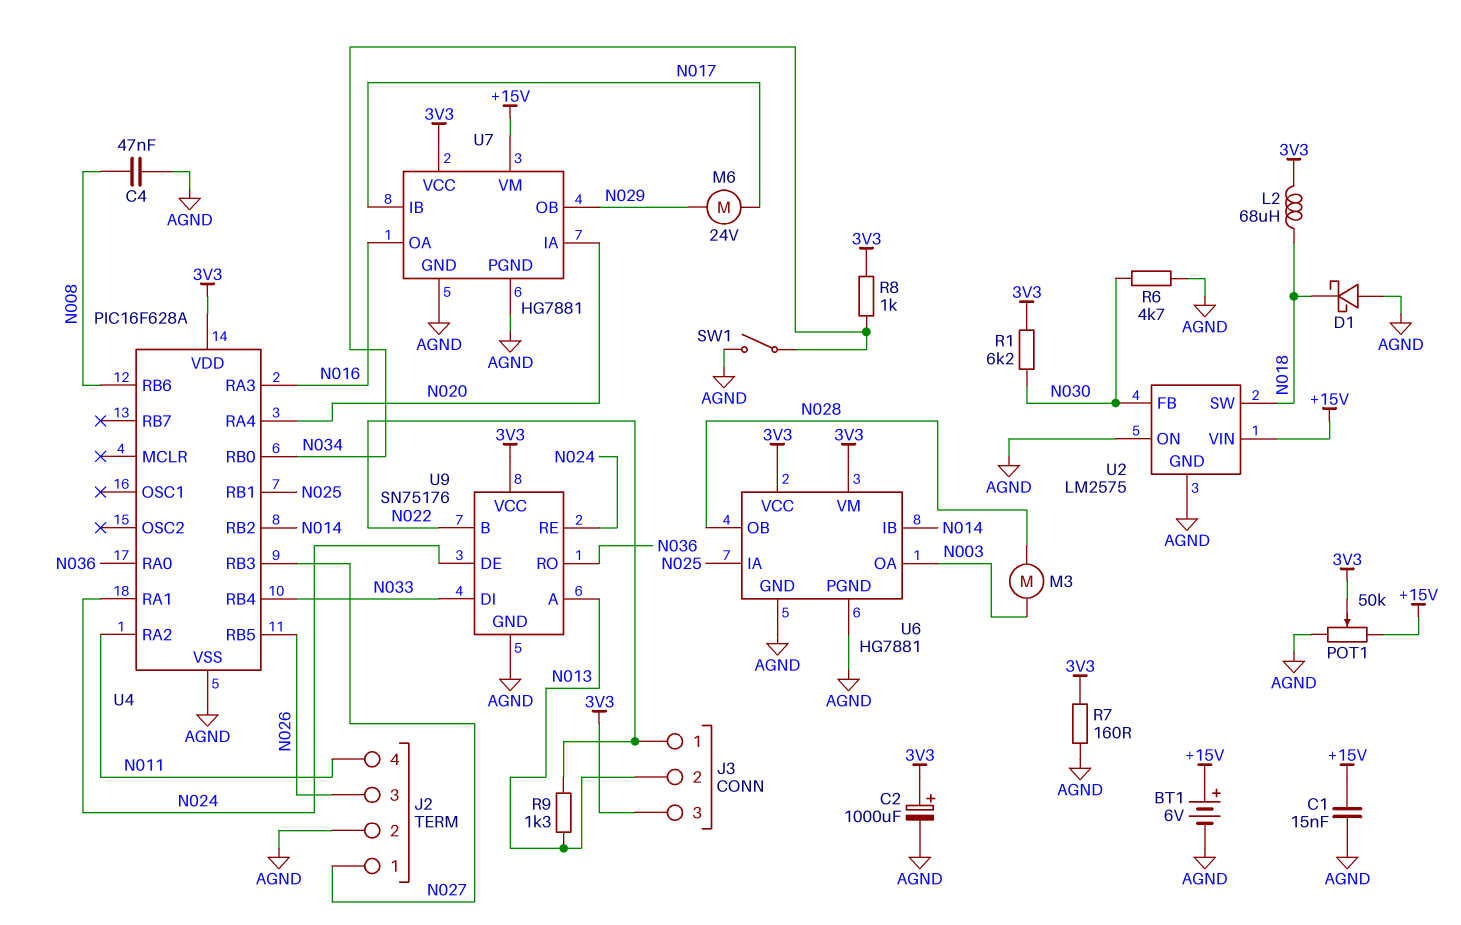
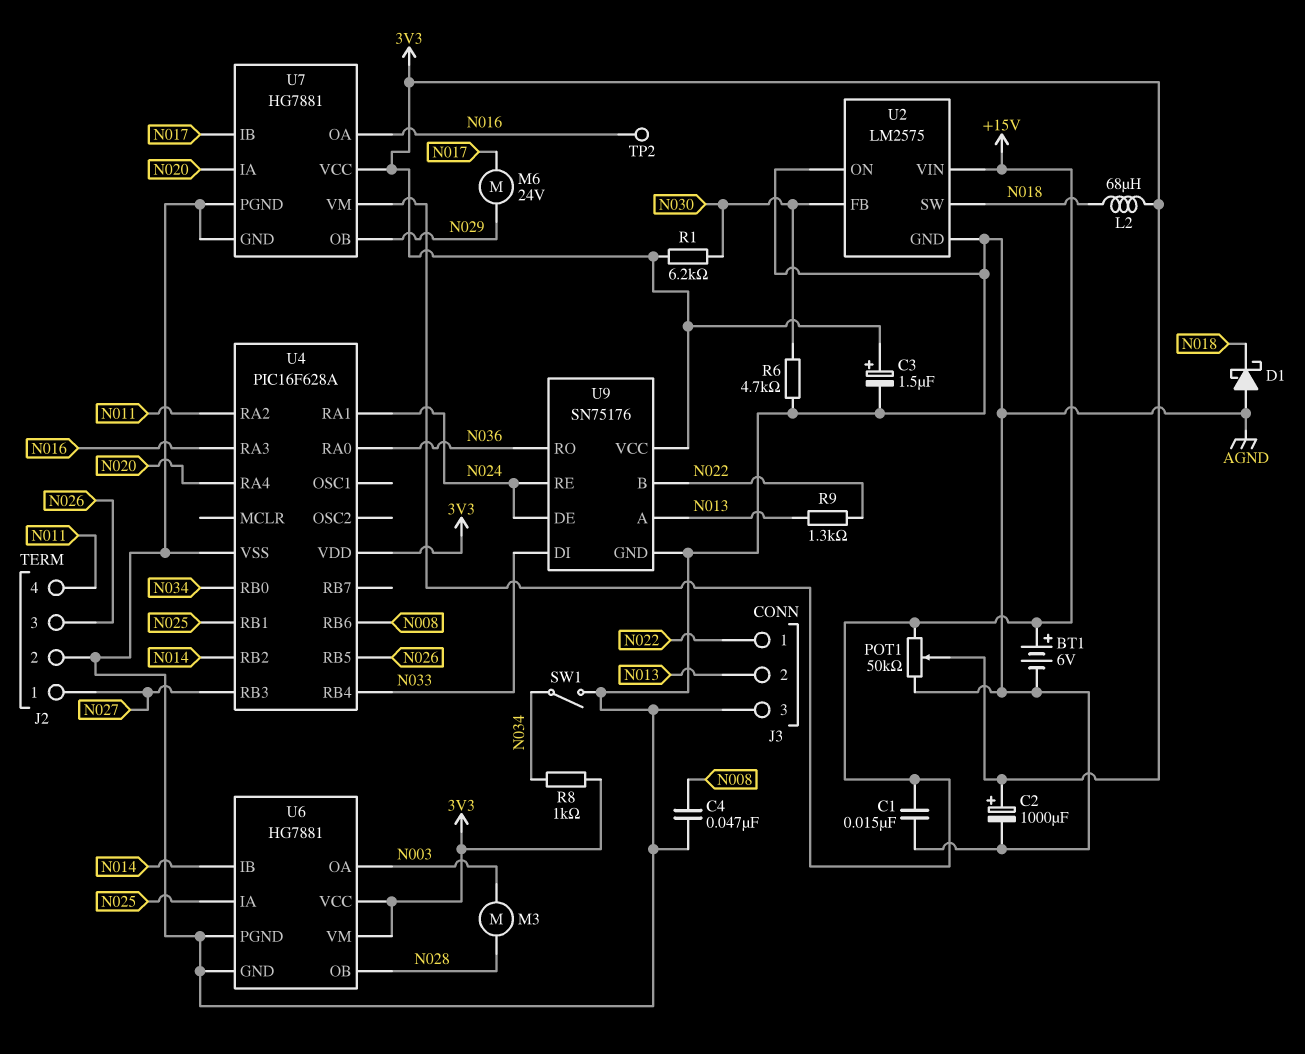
C3: none -> 1.5uF (plus 3V3, minus AGND)
J3 pin 3: 3V3 -> AGND
R7: 160 (3V3, AGND) -> none
TP2: none -> test point (N016)

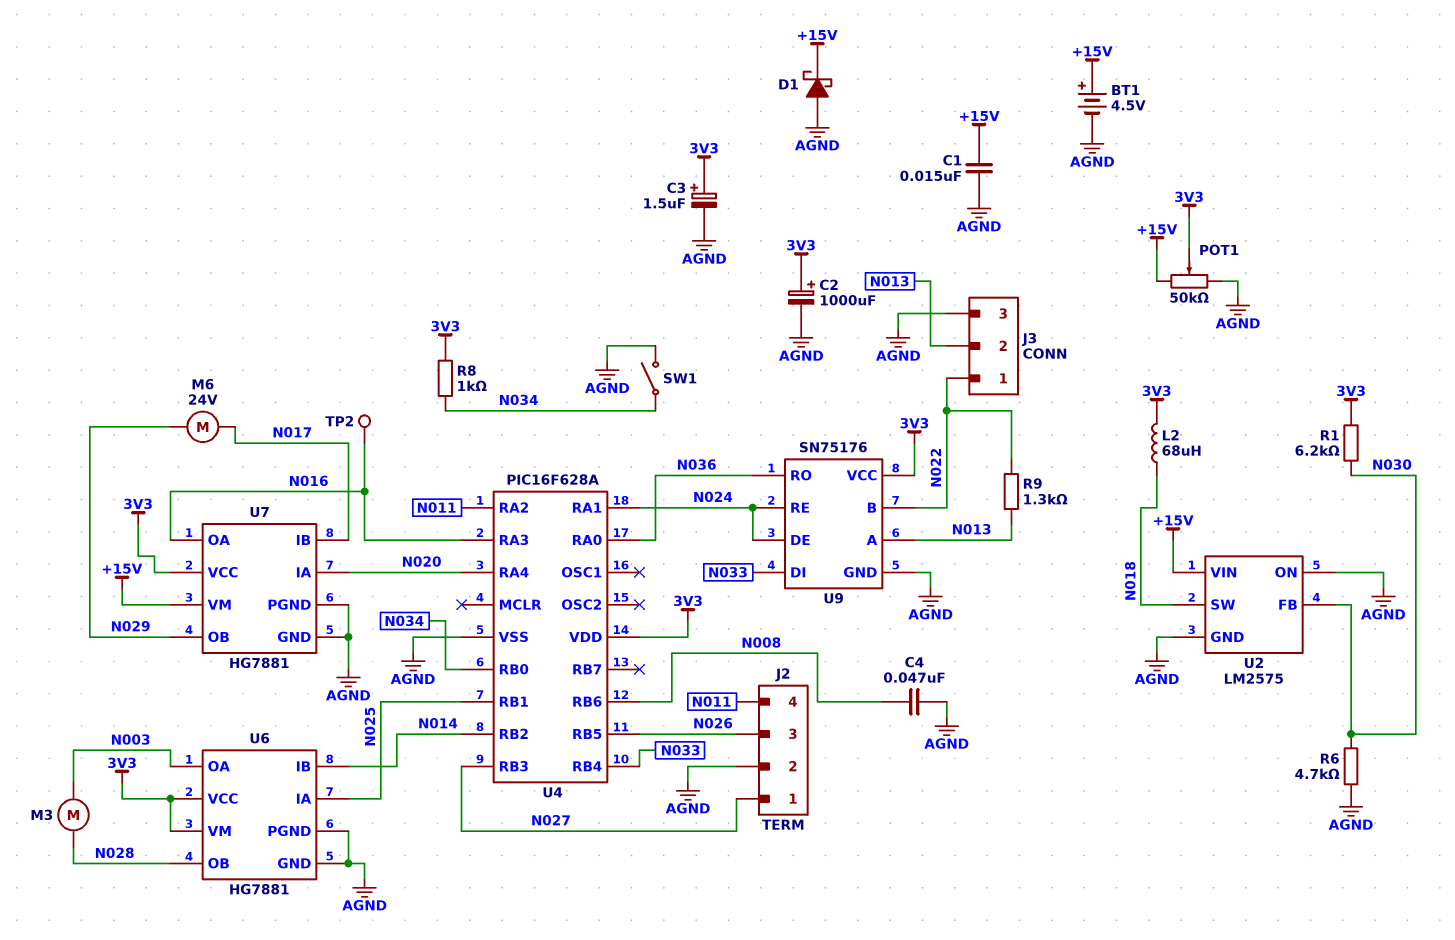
BT1: 6V (plus +15V, minus AGND) -> 4.5V (plus +15V, minus AGND)
D1: schottky (A AGND, K N018) -> schottky (A AGND, K +15V)

